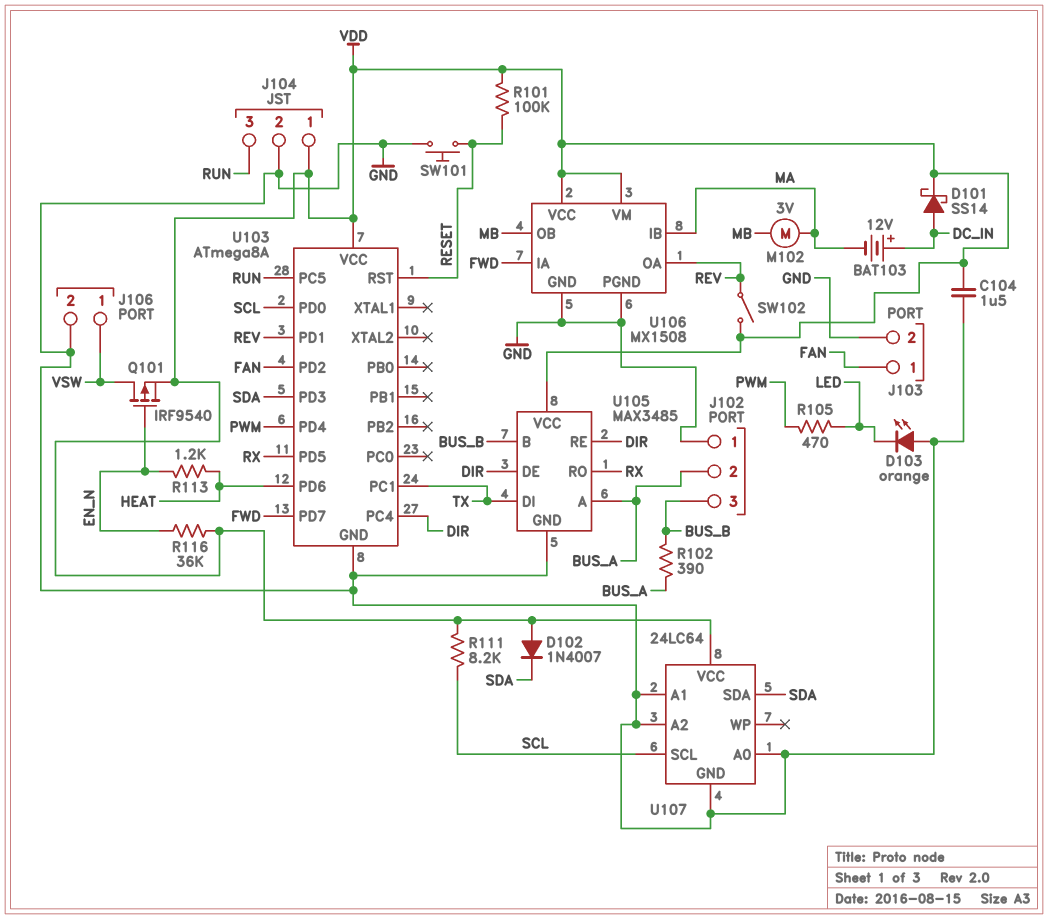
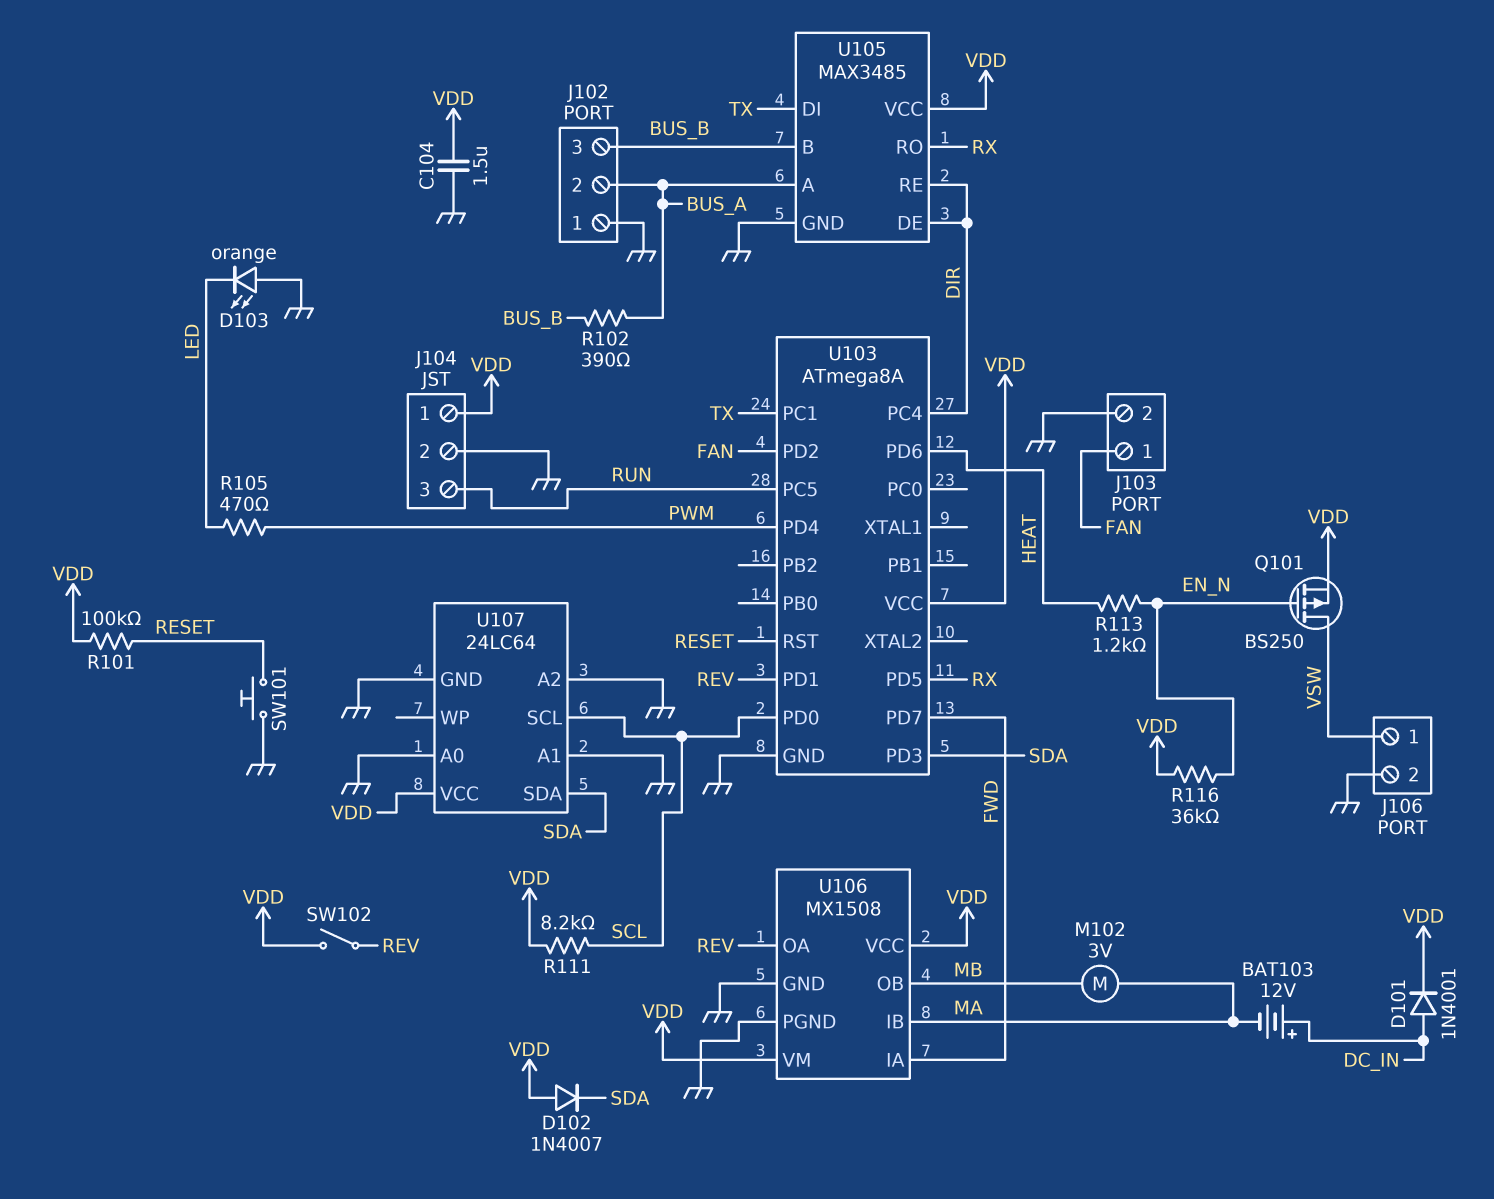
D101: schottky SS14 (A DC_IN, K VDD) -> diode 1N4001 (A DC_IN, K VDD)
Q101: PMOS IRF9540 (G EN_N, D VSW, S VDD) -> PMOS BS250 (G EN_N, D VSW, S VDD)

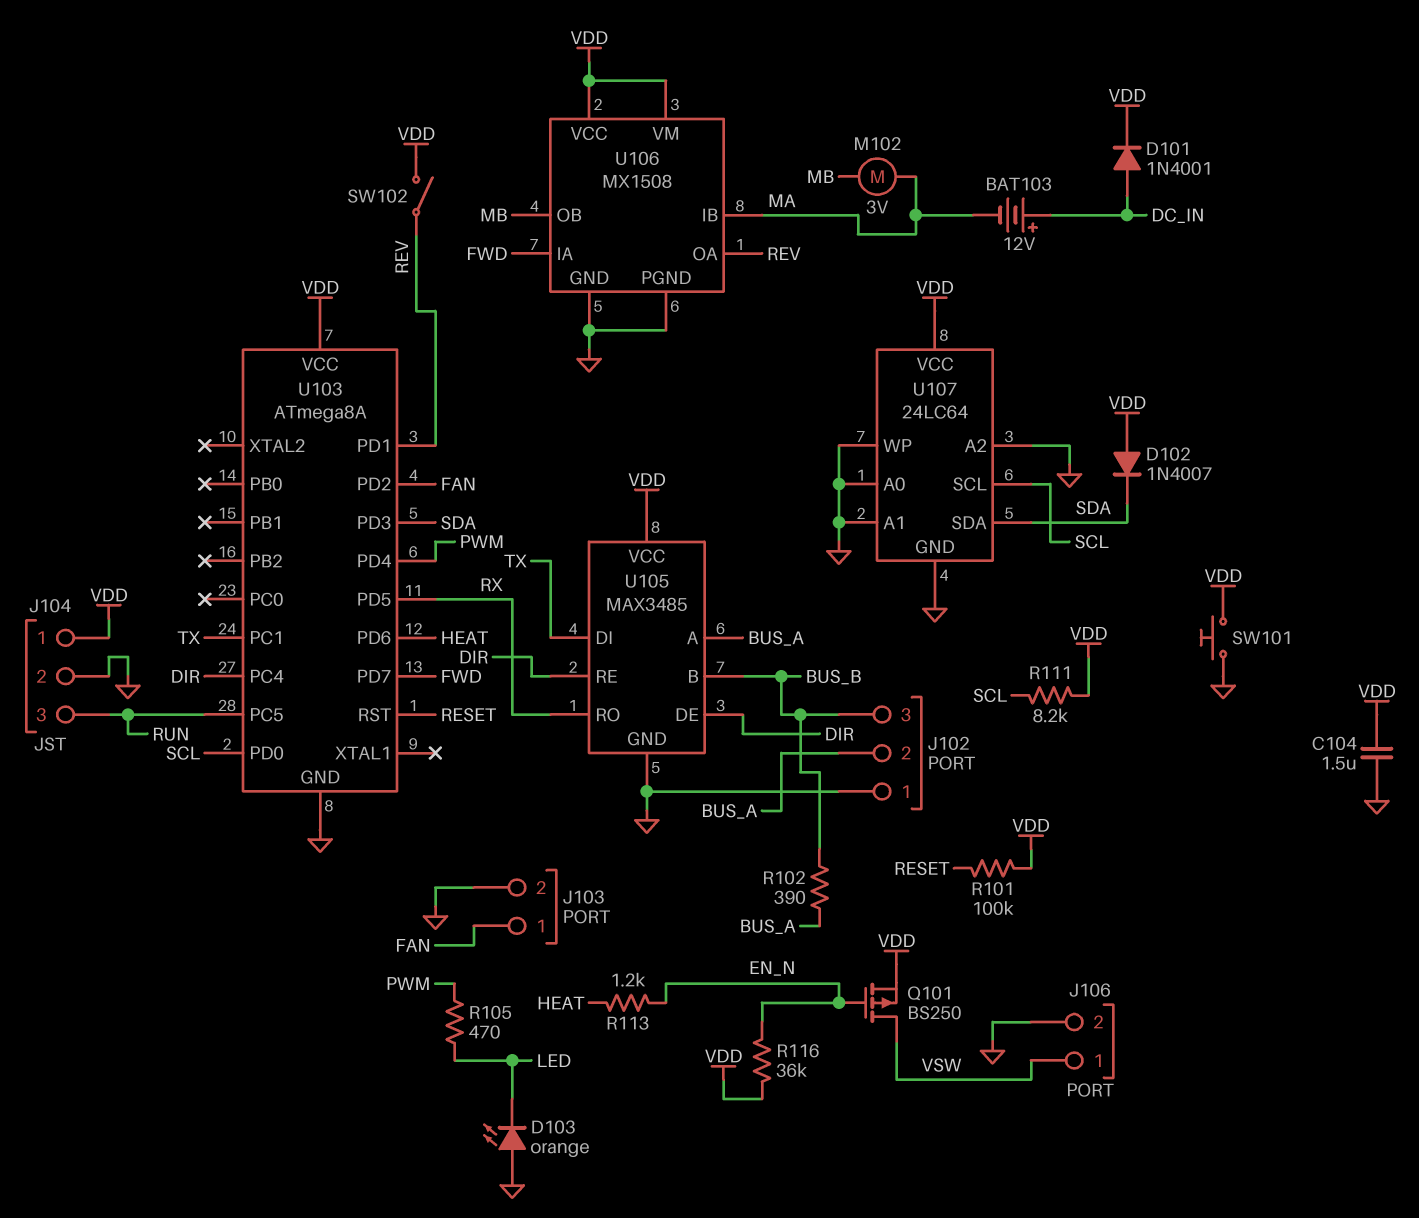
SW101: button (GND, RESET) -> button (GND, VDD)
U107 pin WP: none -> GND

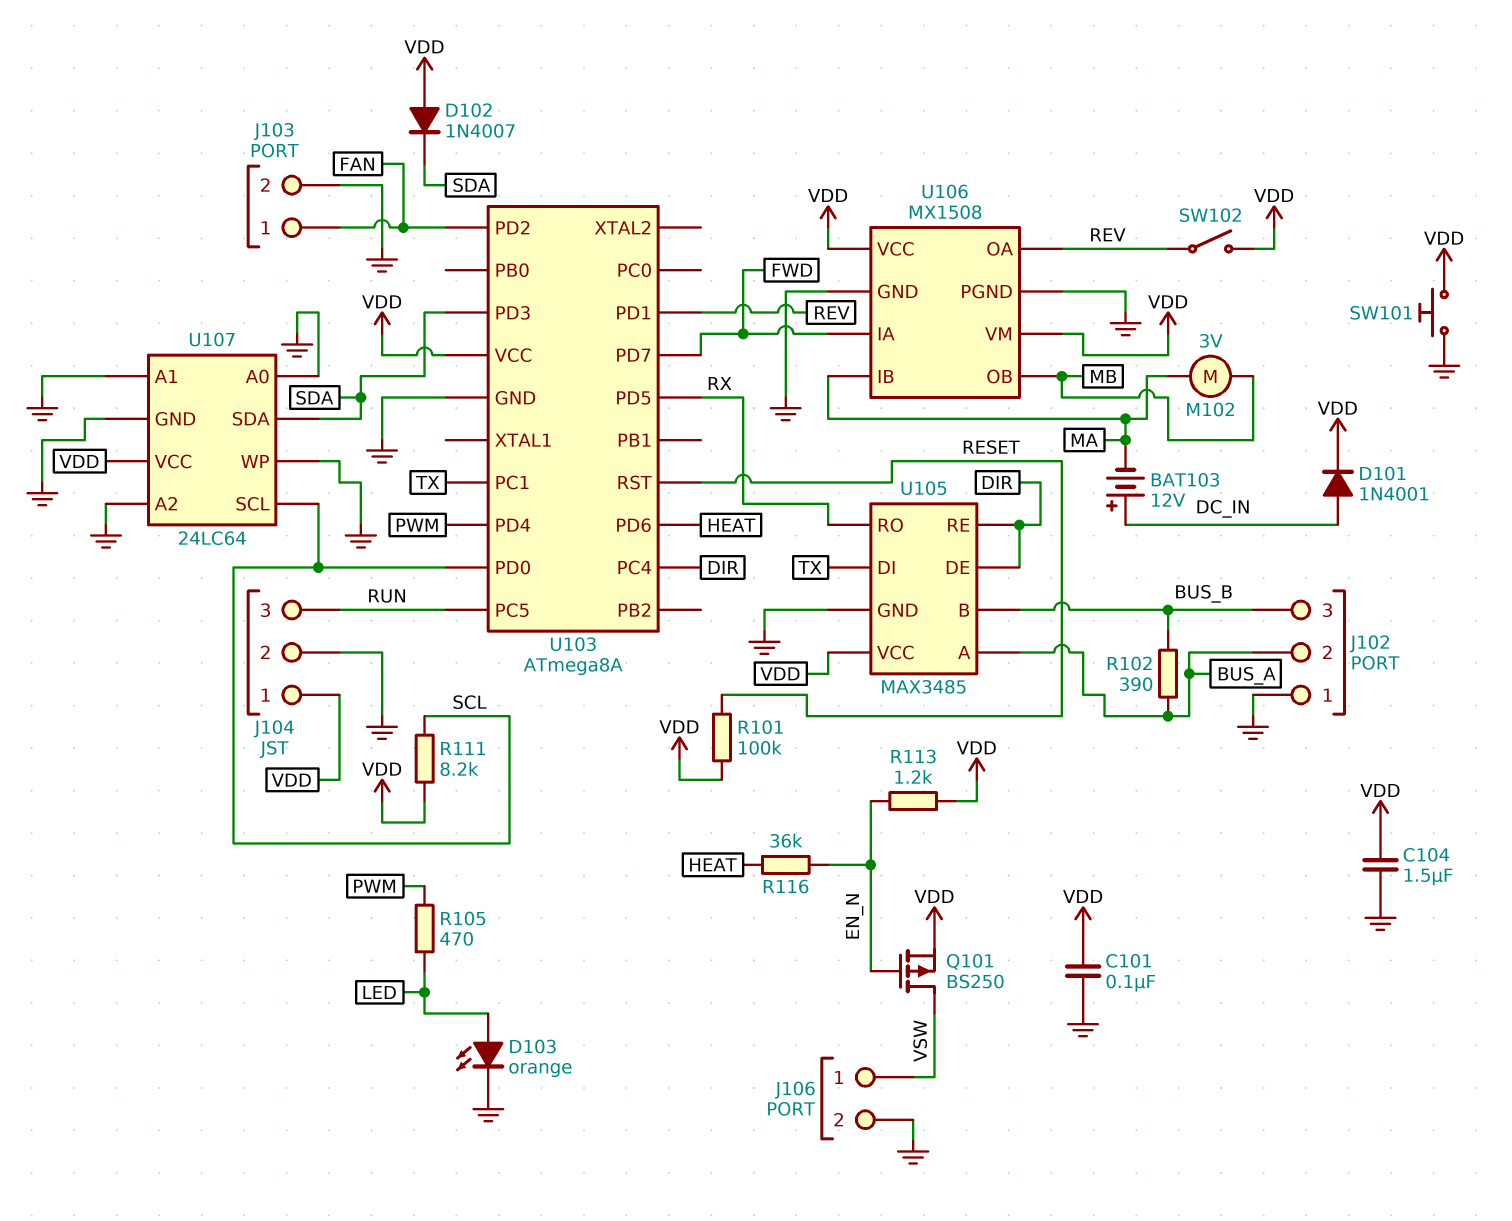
C101: none -> 100nF (GND, VDD)
D103: LED orange (A GND, K LED) -> LED orange (A LED, K GND)
R113: 1.2k (EN_N, HEAT) -> 1.2k (EN_N, VDD)
R116: 36k (EN_N, VDD) -> 36k (EN_N, HEAT)

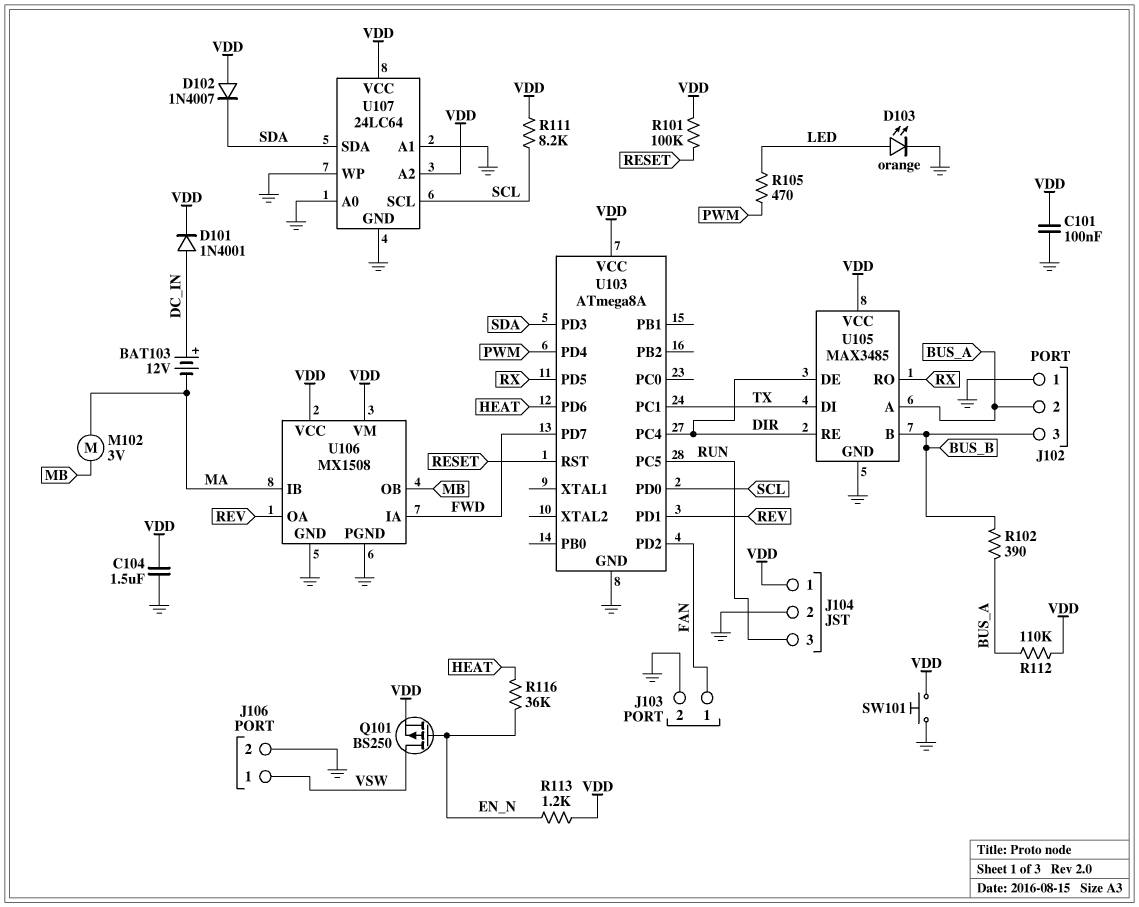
R112: none -> 110k (BUS_A, VDD)
SW102: switch (REV, VDD) -> none
U107 pin A2: GND -> VDD

